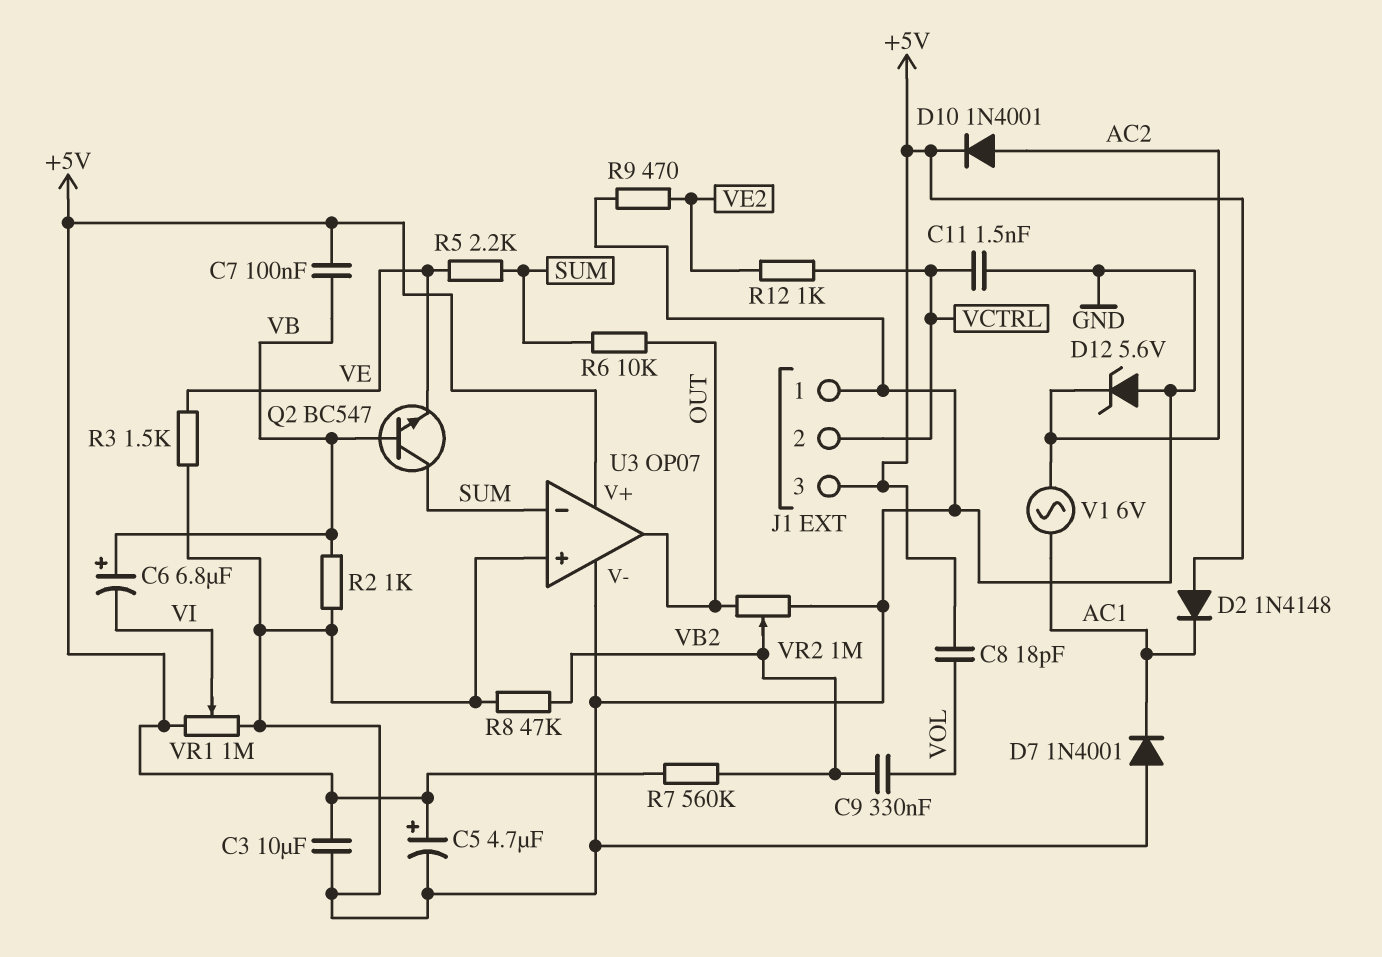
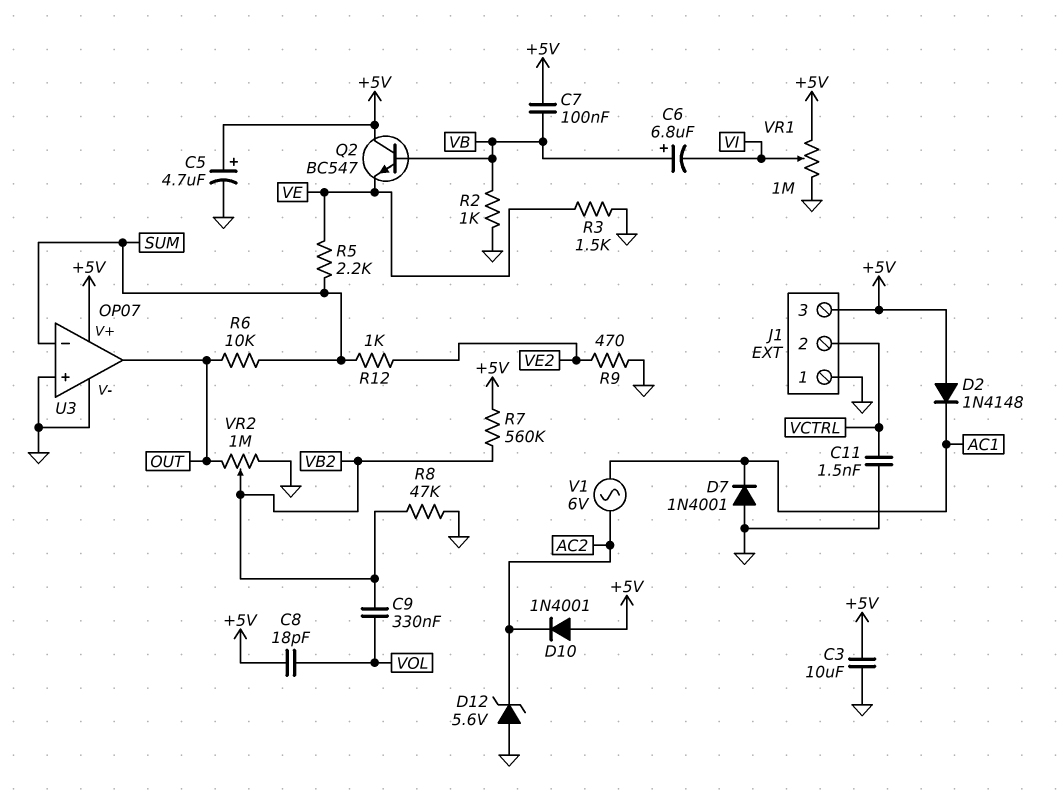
D10: diode 1N4001 (A AC2, K +5V) -> diode 1N4001 (A +5V, K AC2)
Q2: NPN BC547 (B VB, C SUM, E VE) -> NPN BC547 (B VB, C +5V, E VE)
R12: 1k (VCTRL, VE2) -> 1k (SUM, VE2)

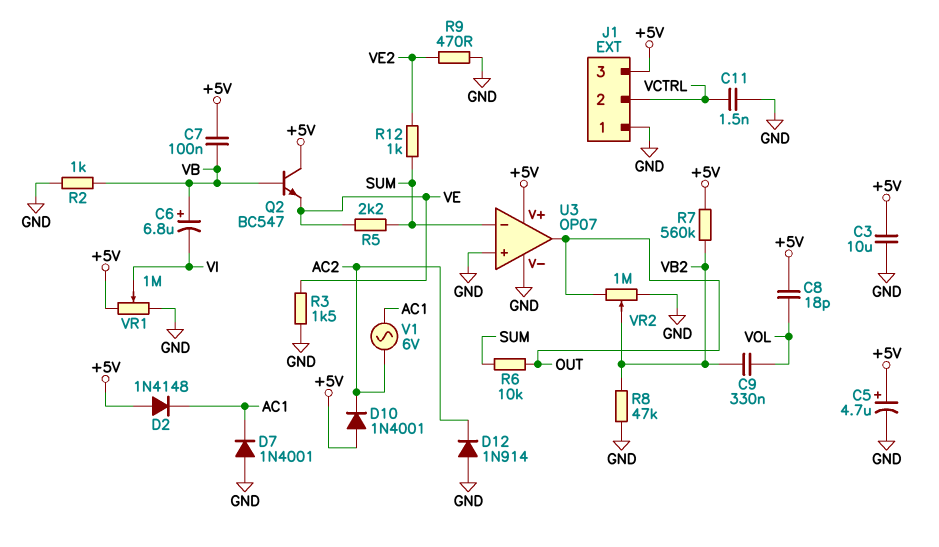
D12: zener 5.6V (A GND, K AC2) -> diode 1N914 (A GND, K AC2)

